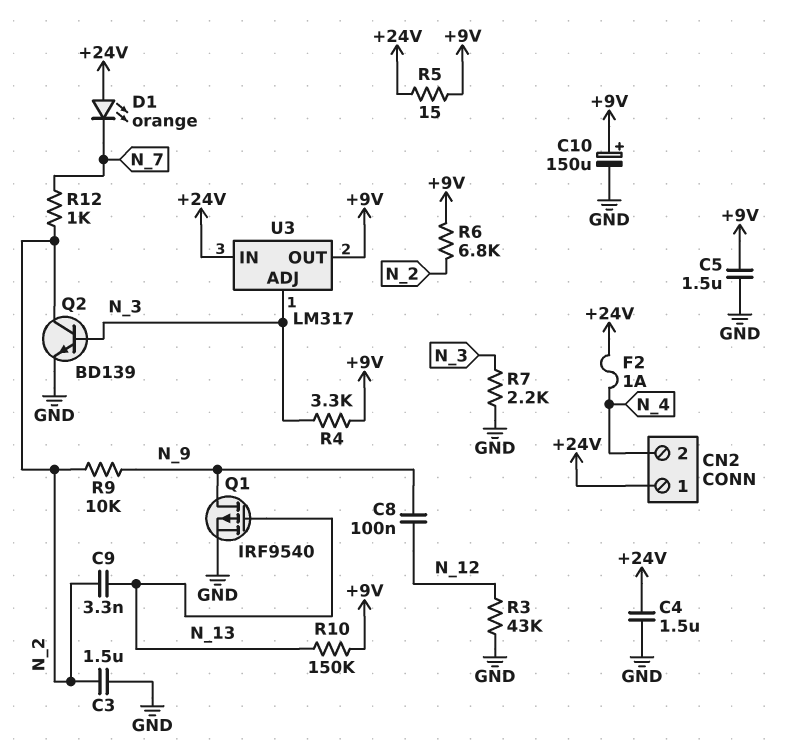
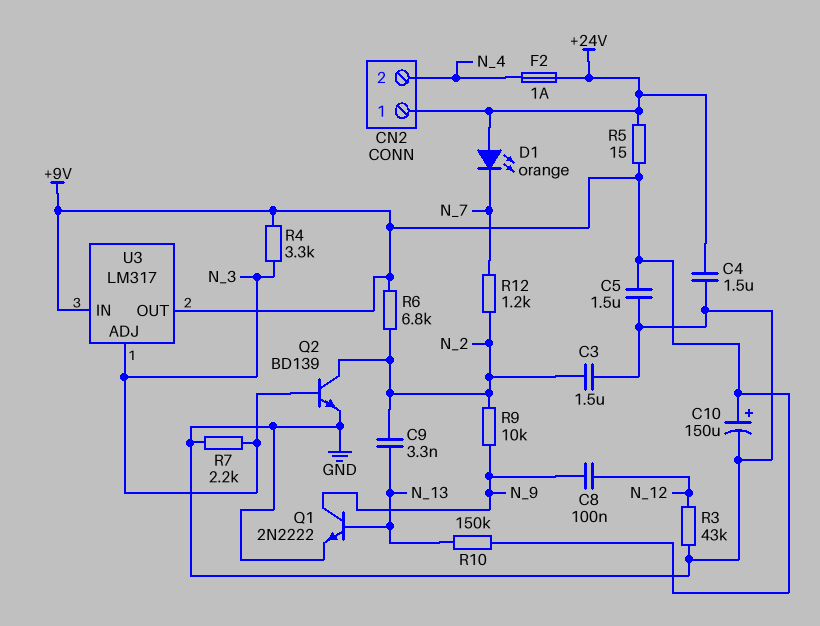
Q1: PMOS IRF9540 (G N_13, D N_9, S GND) -> NPN 2N2222 (B N_13, C N_9, E GND)
R12: 1k (N_2, N_7) -> 1.2k (N_2, N_7)
U3 pin IN: +24V -> +9V

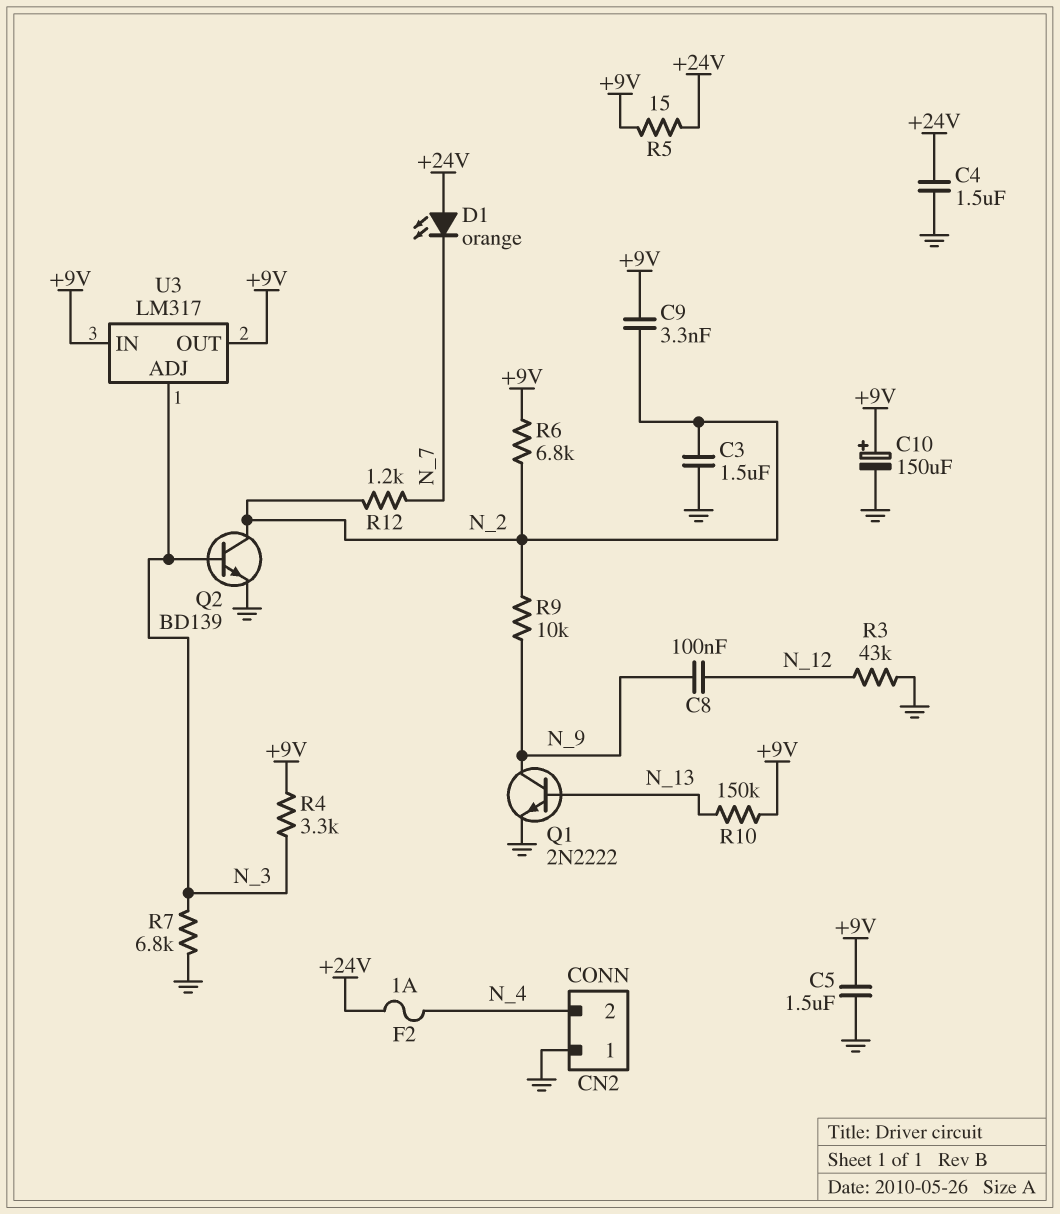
C9: 3.3nF (N_2, N_13) -> 3.3nF (+9V, N_2)
CN2 pin 1: +24V -> GND
R7: 2.2k (GND, N_3) -> 6.8k (GND, N_3)

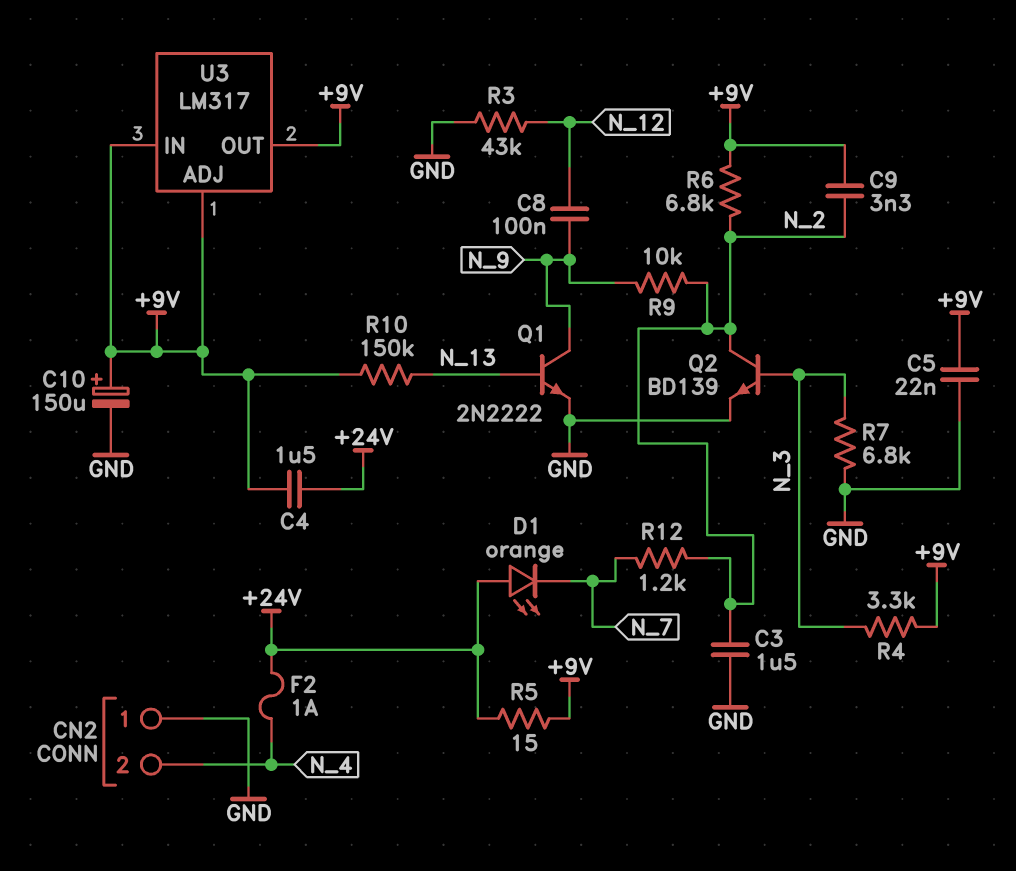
C4: 1.5uF (+24V, GND) -> 1.5uF (+9V, +24V)
C5: 1.5uF (+9V, GND) -> 22nF (+9V, GND)
U3 pin ADJ: N_3 -> +9V

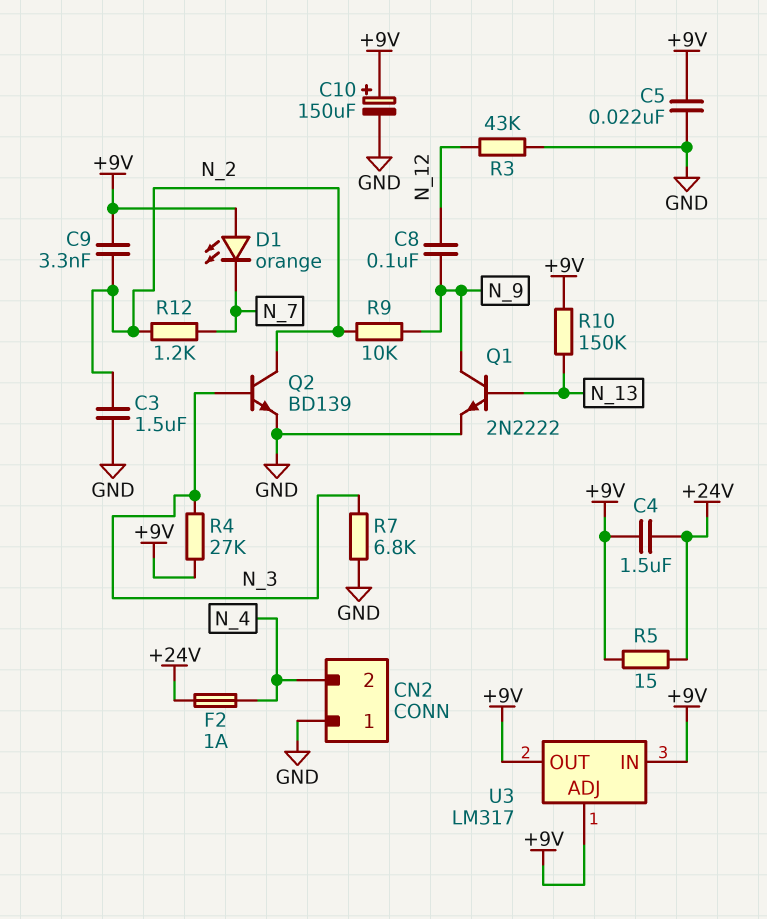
D1: LED orange (A +24V, K N_7) -> LED orange (A +9V, K N_7)
R4: 3.3k (+9V, N_3) -> 27k (+9V, N_3)
R6: 6.8k (+9V, N_2) -> none

